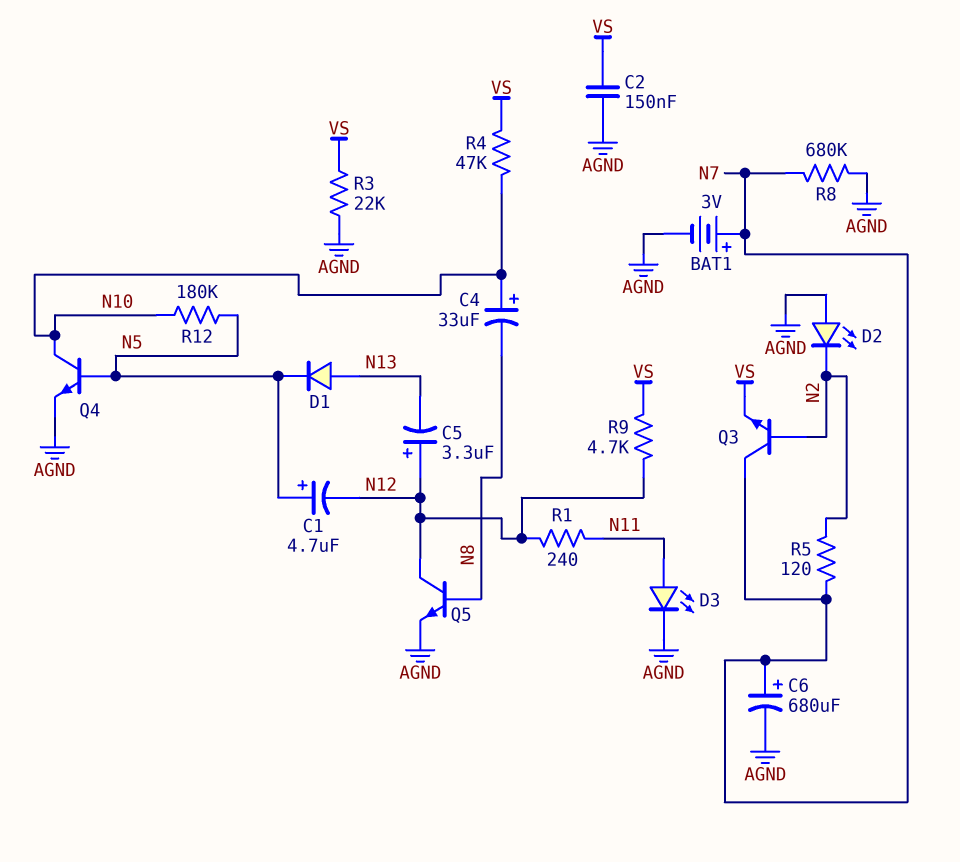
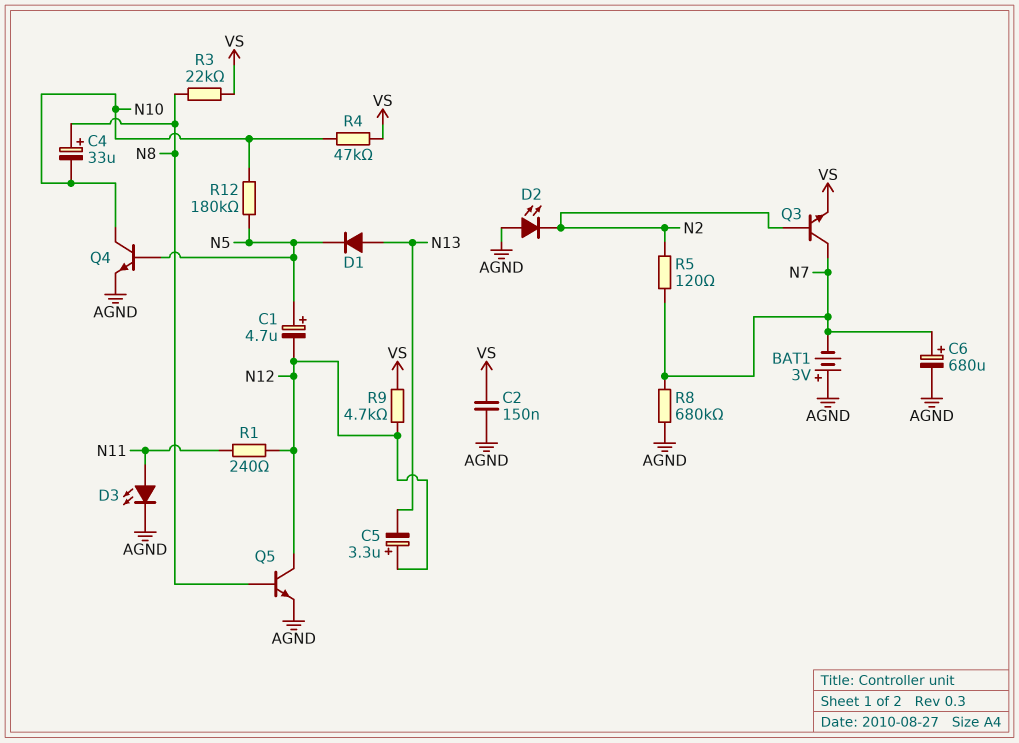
BAT1: 3V (plus N7, minus AGND) -> 3V (plus AGND, minus N7)
C4: 33uF (plus N10, minus N8) -> 33uF (plus N8, minus N10)
R3: 22k (AGND, VS) -> 22k (N8, VS)

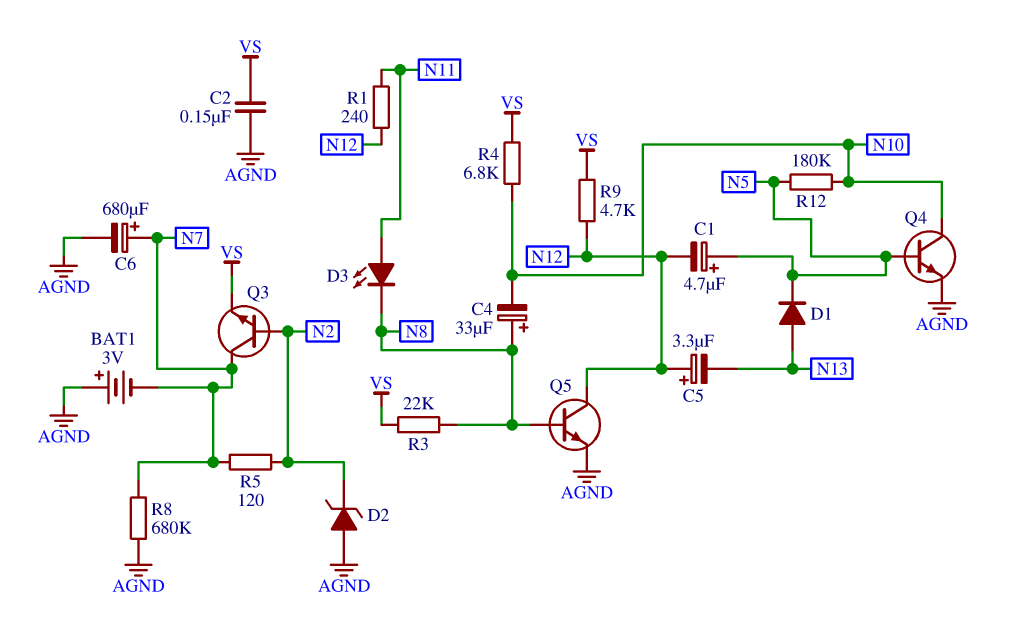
D2: LED (A AGND, K N2) -> zener (A AGND, K N2)
D3: LED (A N11, K AGND) -> LED (A N11, K N8)
R4: 47k (N10, VS) -> 6.8k (N10, VS)

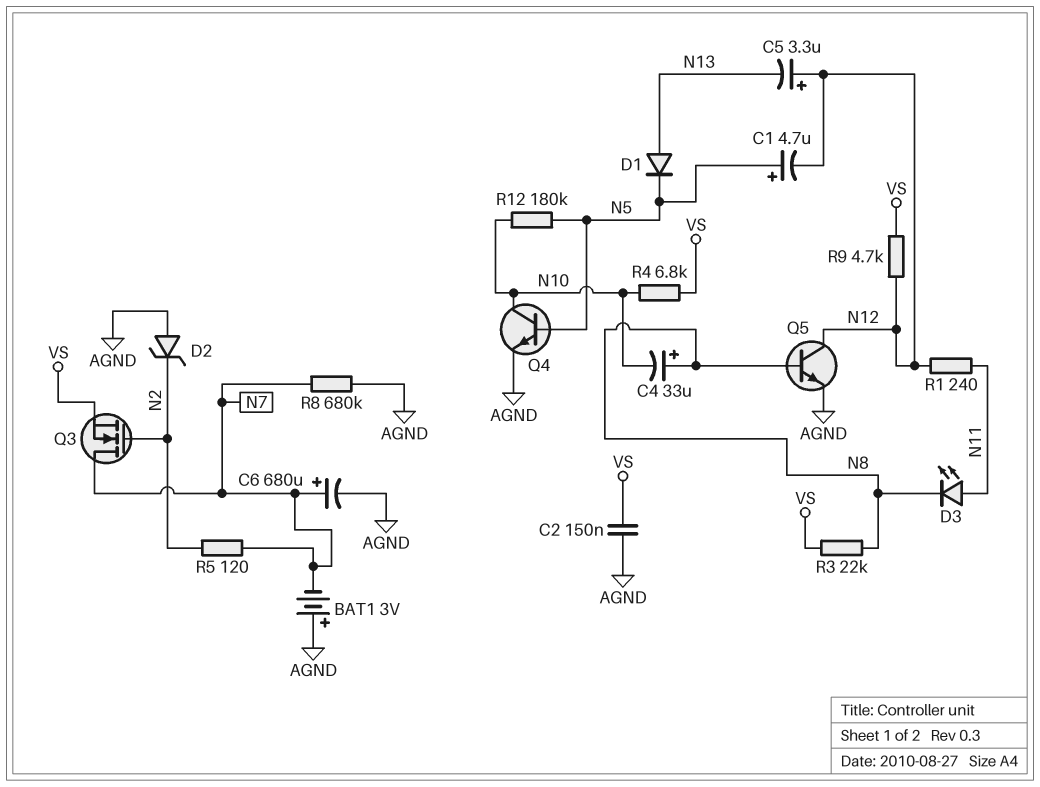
Q3: NPN (B N2, C N7, E VS) -> NMOS (G N2, D N7, S VS)

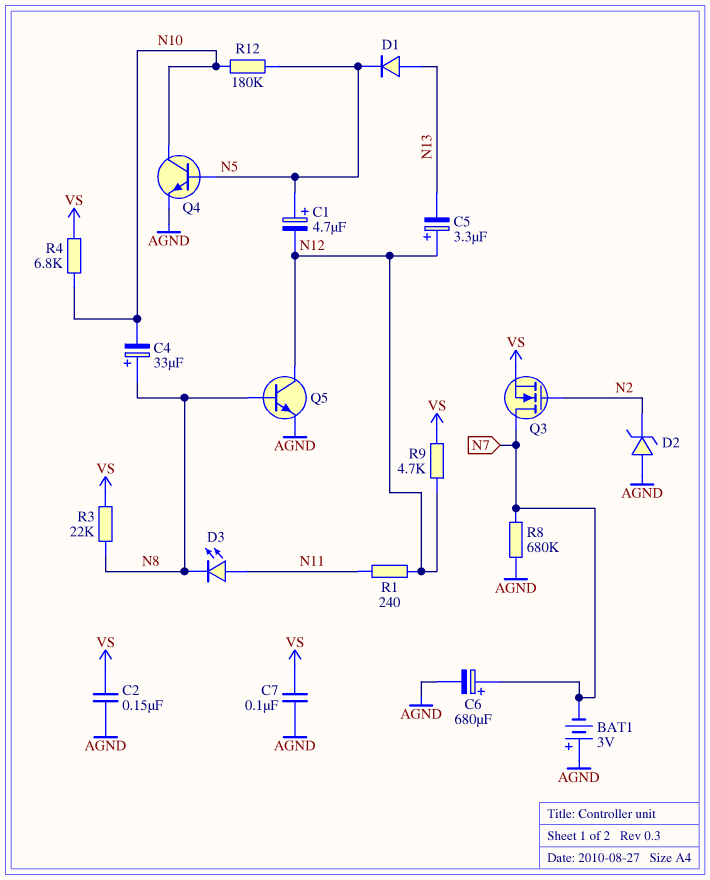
C7: none -> 100nF (AGND, VS)
R5: 120 (N2, N7) -> none

